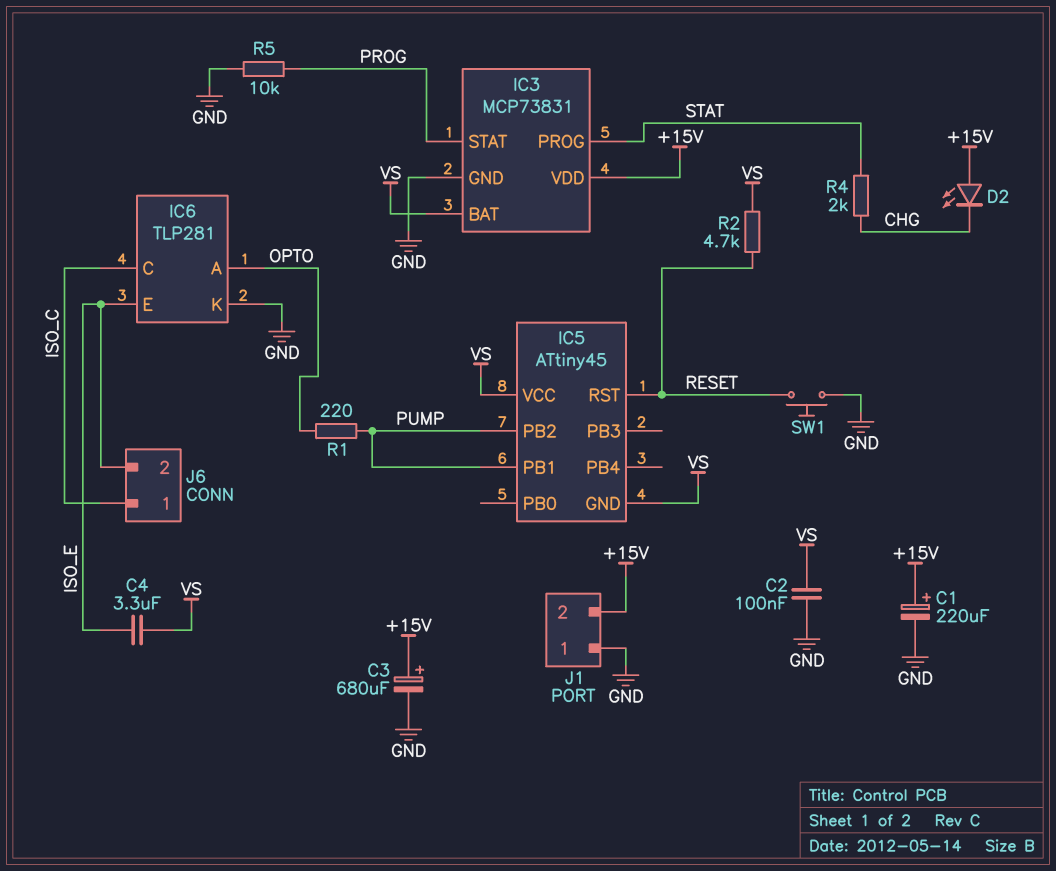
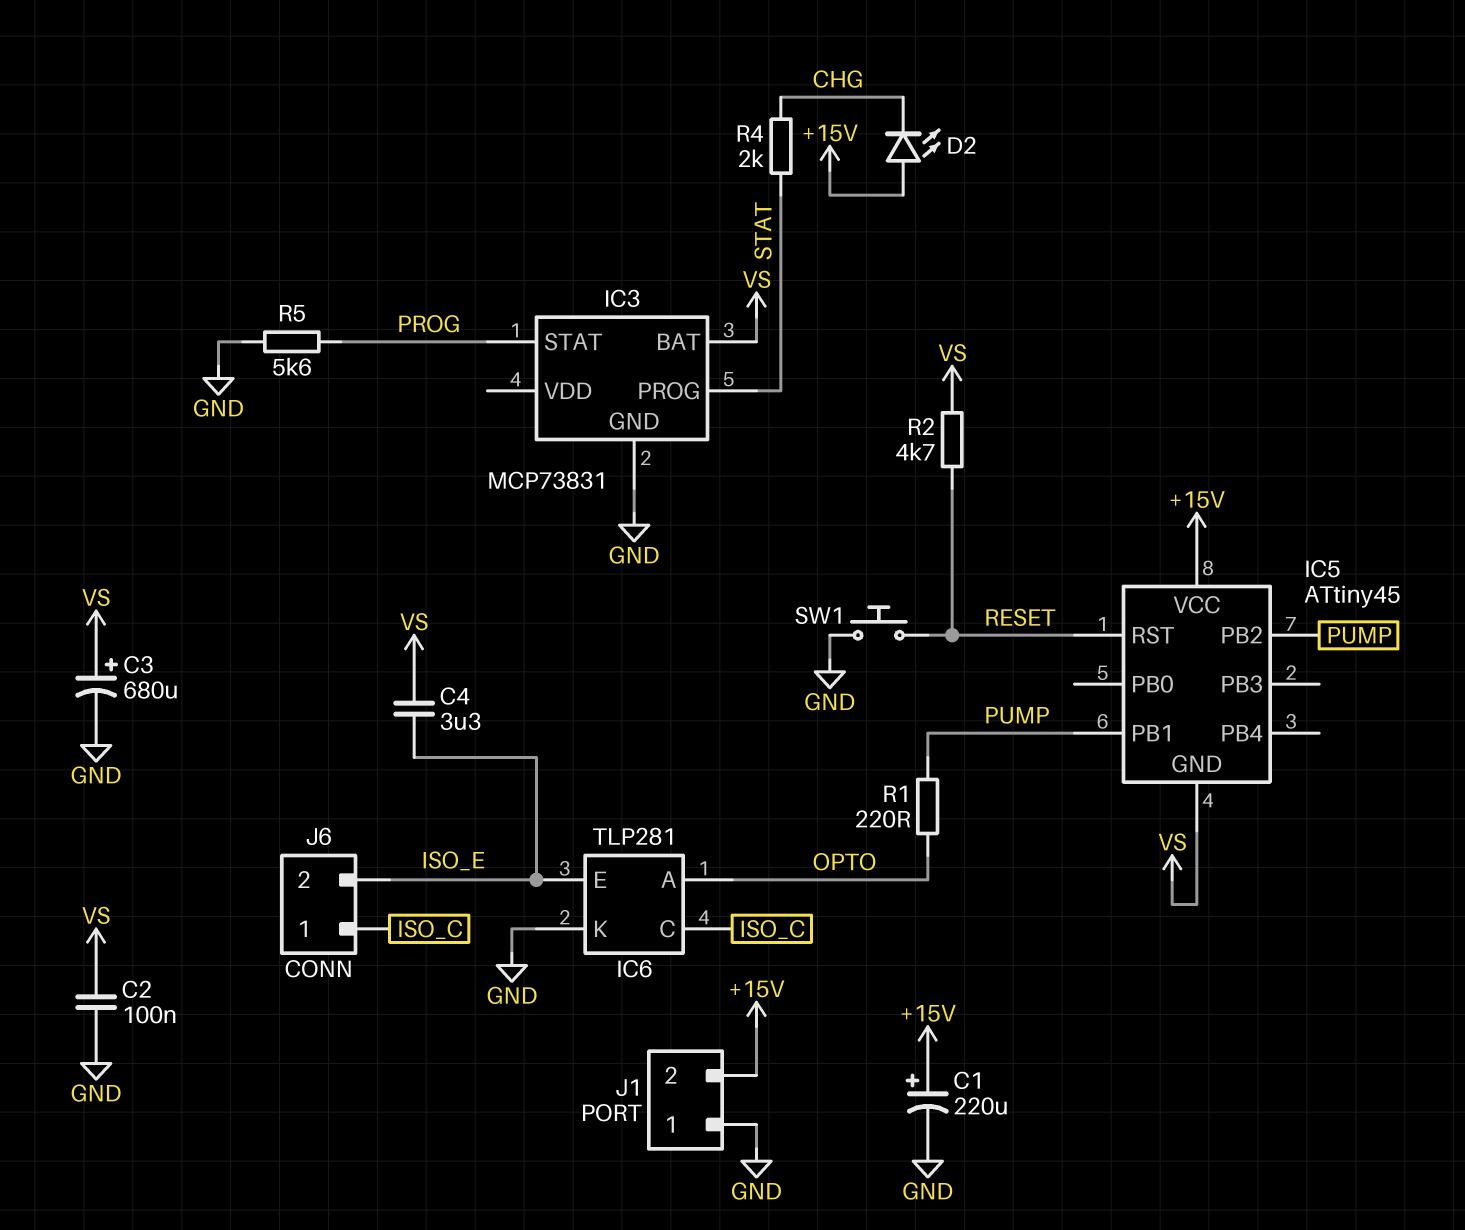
C3: 680uF (plus +15V, minus GND) -> 680uF (plus VS, minus GND)
IC3 pin VDD: +15V -> none
IC5 pin VCC: VS -> +15V
R5: 10k (GND, PROG) -> 5.6k (GND, PROG)

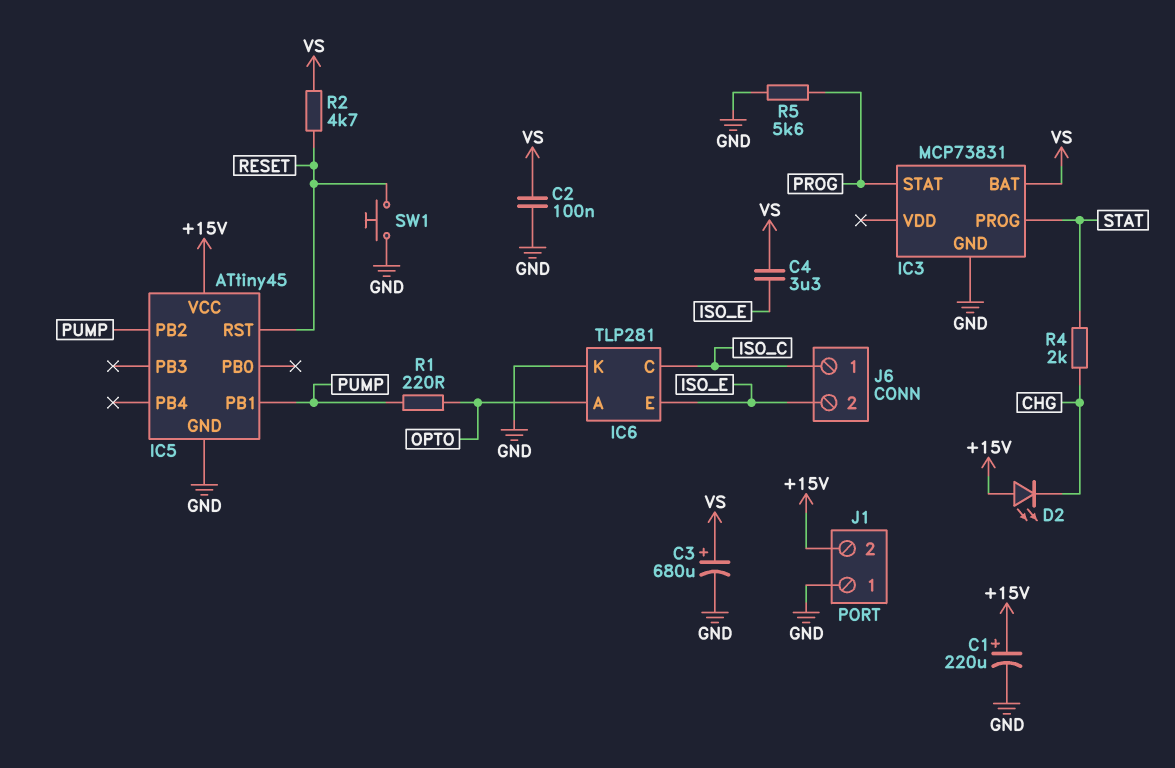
IC5 pin GND: VS -> GND

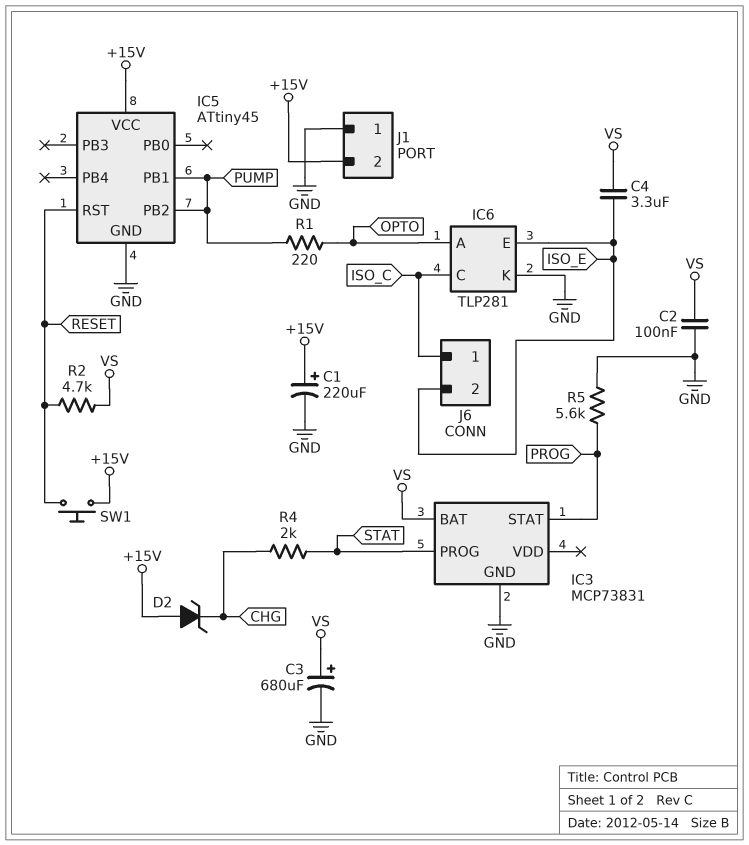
D2: LED (A +15V, K CHG) -> zener (A +15V, K CHG)
SW1: button (GND, RESET) -> button (+15V, RESET)

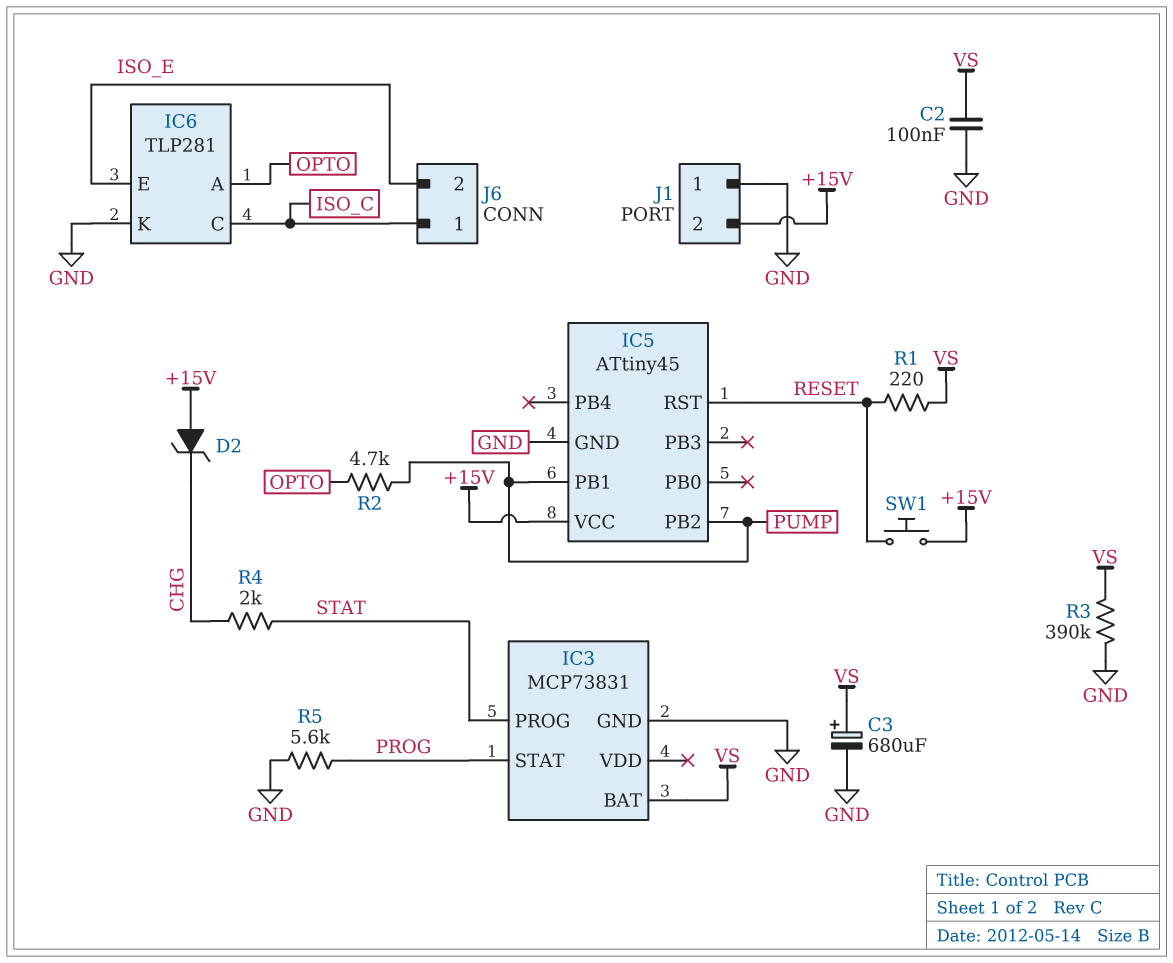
C1: 220uF (plus +15V, minus GND) -> none
C4: 3.3uF (ISO_E, VS) -> none
R1: 220 (OPTO, PUMP) -> 220 (RESET, VS)
R2: 4.7k (RESET, VS) -> 4.7k (OPTO, PUMP)
R3: none -> 390k (GND, VS)

